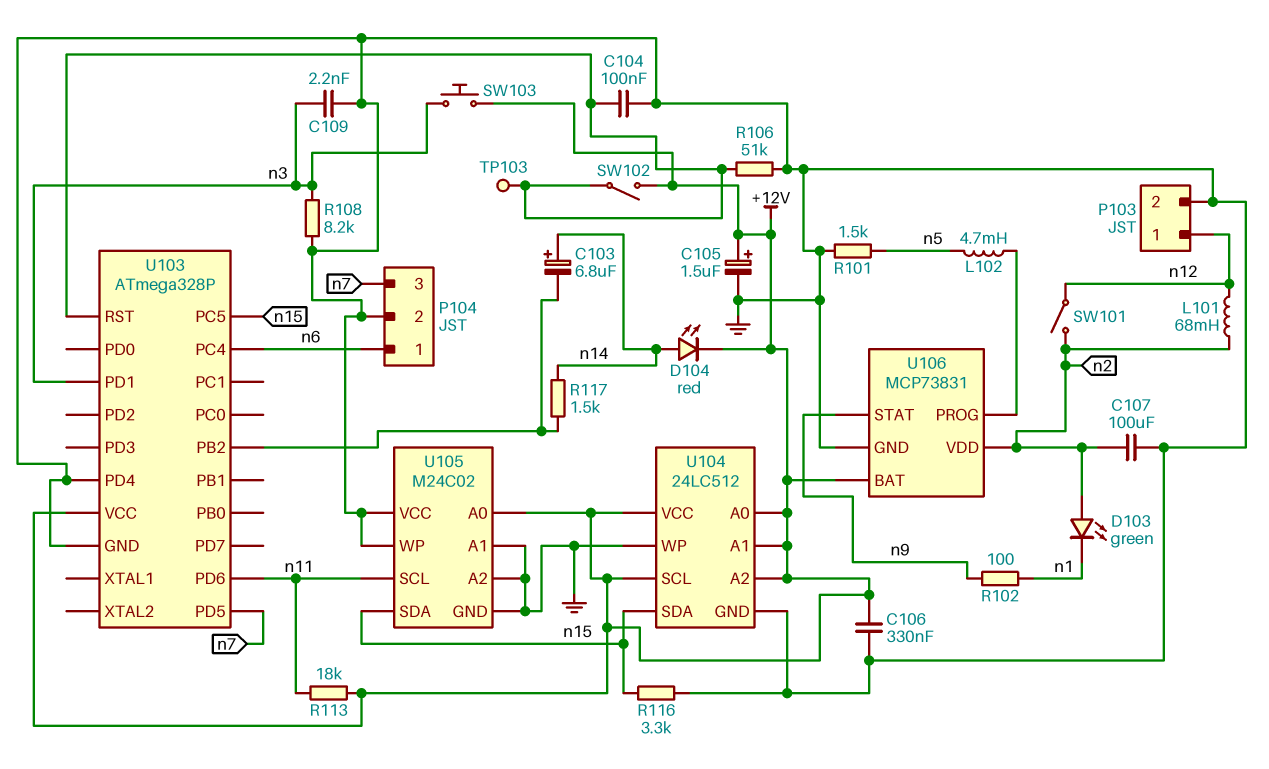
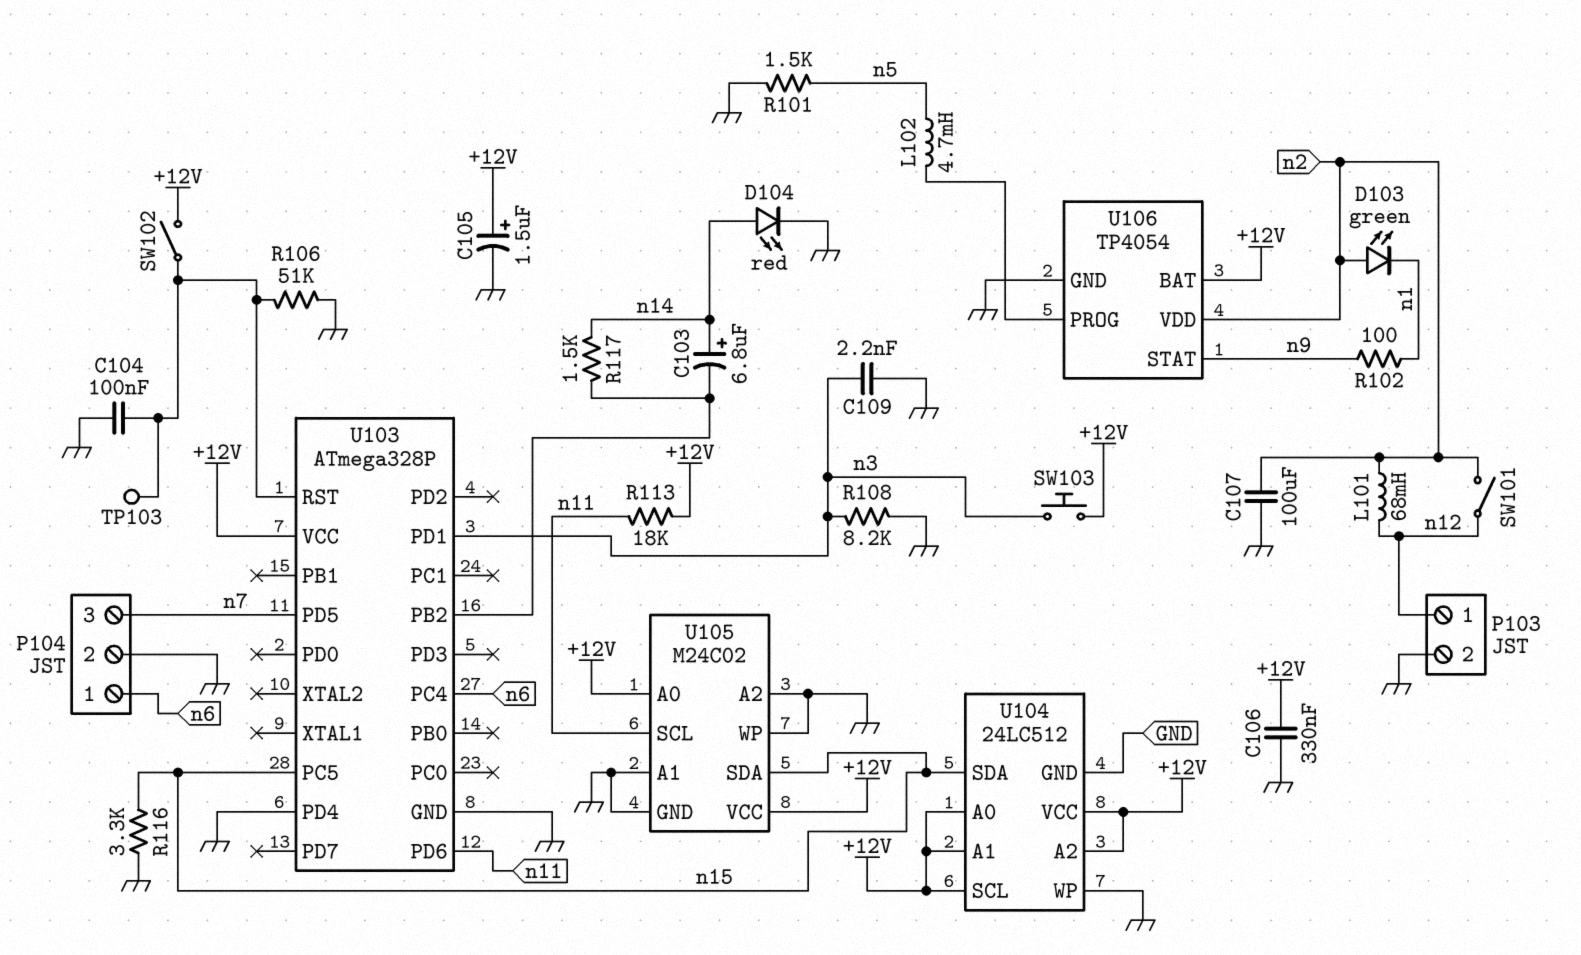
D104: LED red (A n14, K +12V) -> LED red (A n14, K GND)
U105 pin VCC: GND -> +12V
U106: MCP73831 -> TP4054

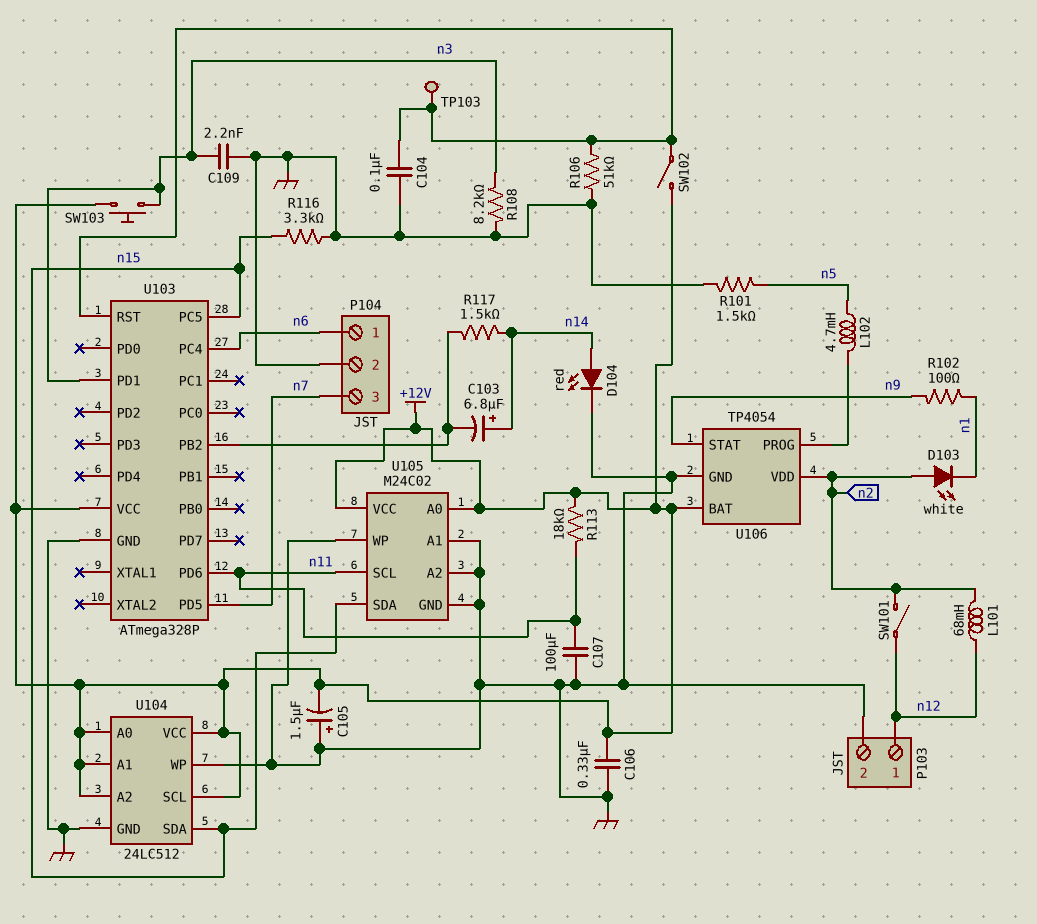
C105: 1.5uF (plus +12V, minus GND) -> 1.5uF (plus GND, minus +12V)
C107: 100uF (GND, n2) -> 100uF (GND, n11)
D103: LED green (A n2, K n1) -> LED white (A n2, K n1)
U103 pin PD4: GND -> none

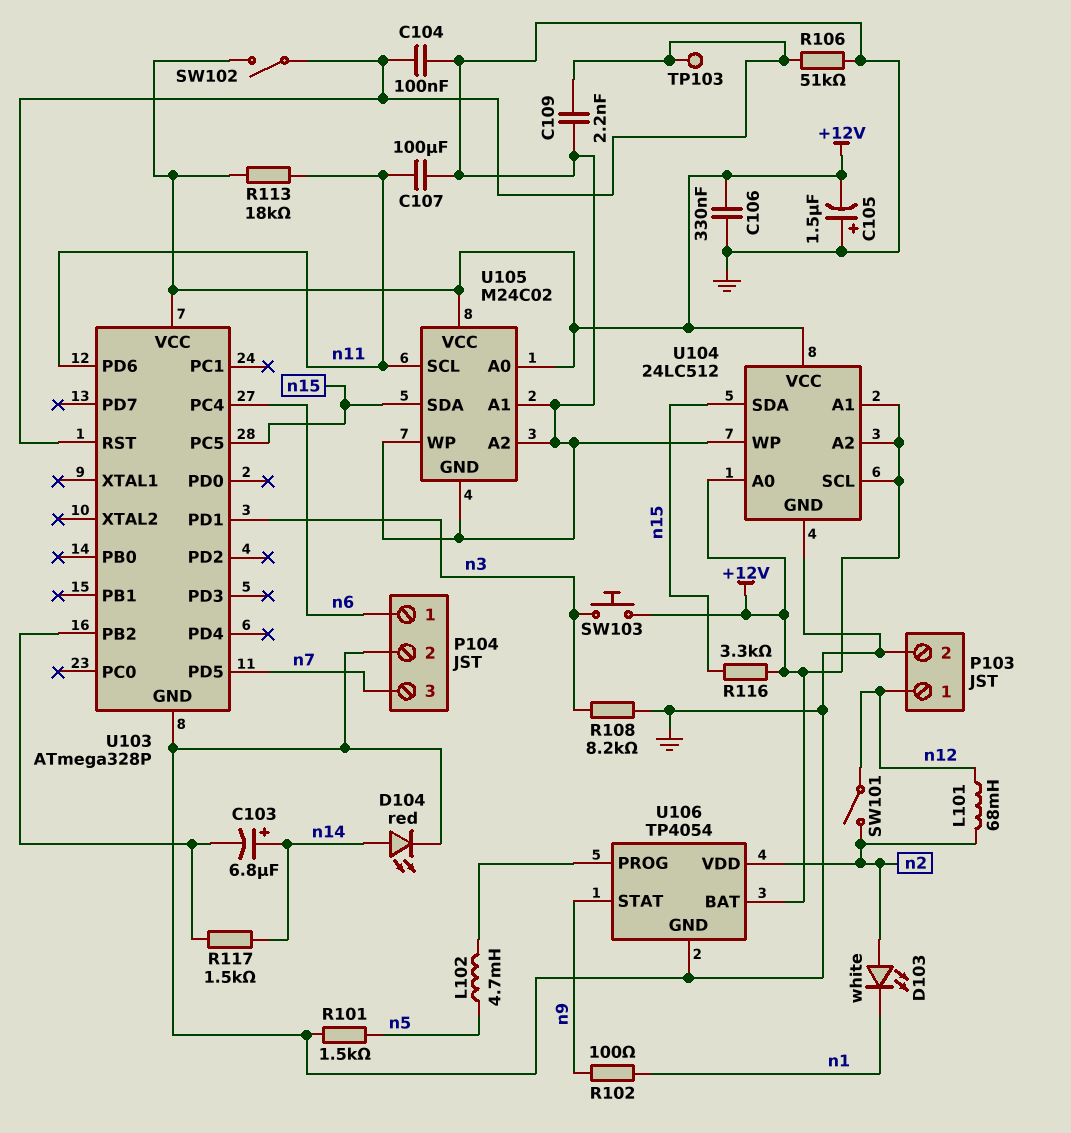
C109: 2.2nF (GND, n3) -> 2.2nF (GND, U103/RST)
R116: 3.3k (GND, n15) -> 3.3k (+12V, n15)

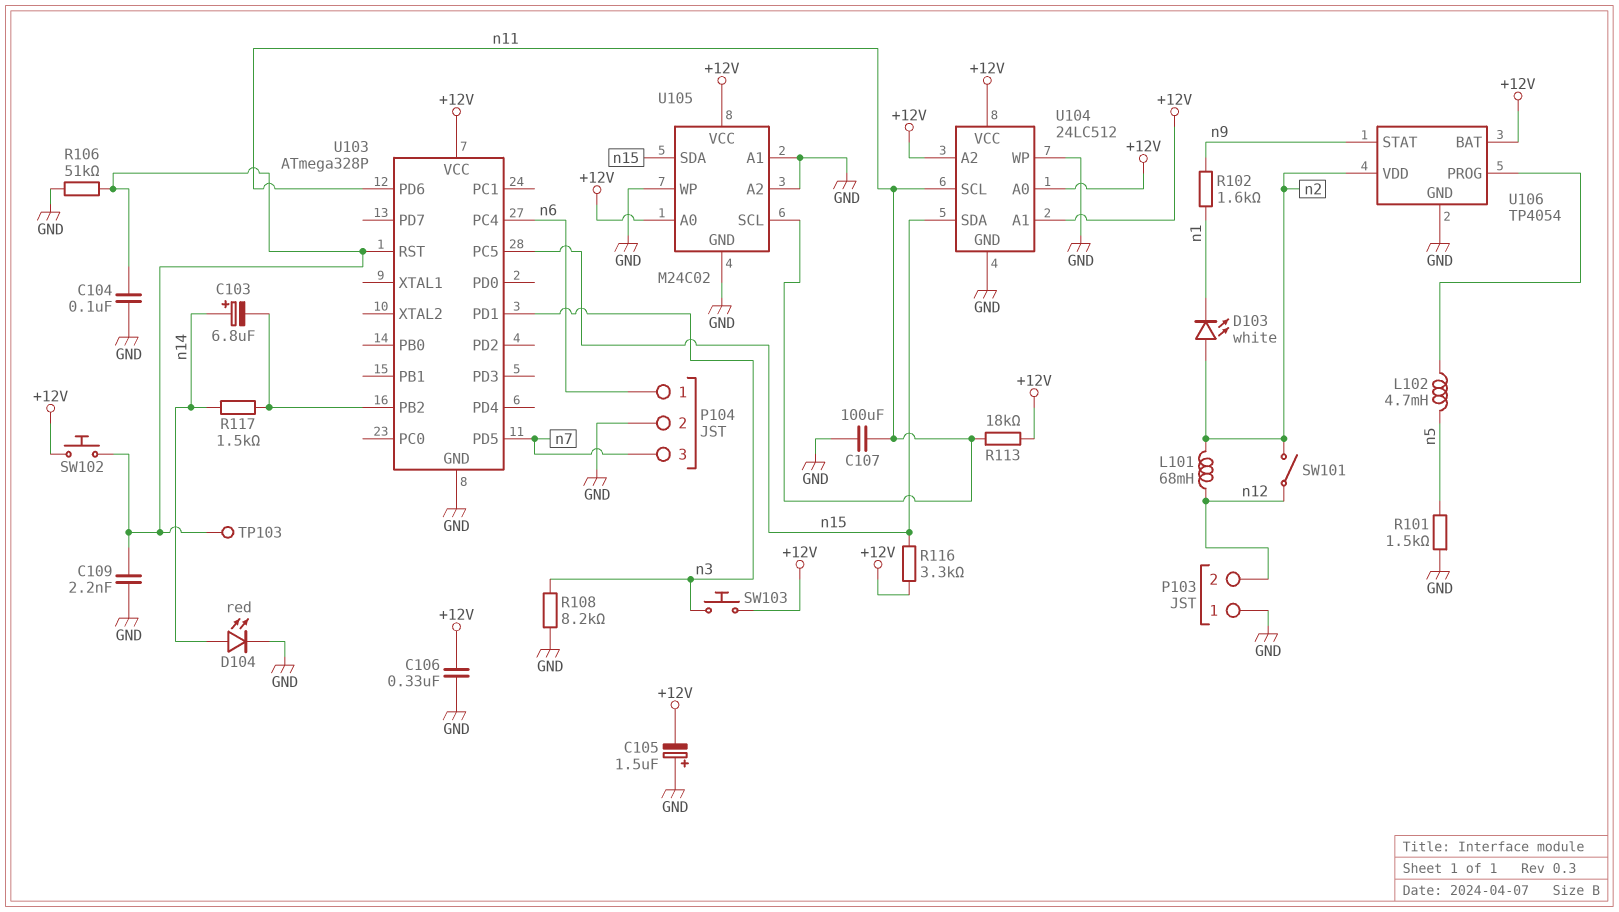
P103 pin 1: n12 -> GND
P103 pin 2: GND -> n12
R102: 100 (n1, n9) -> 1.6k (n1, n9)
SW102: switch (+12V, U103/RST) -> button (+12V, U103/RST)
U104 pin SCL: +12V -> n11

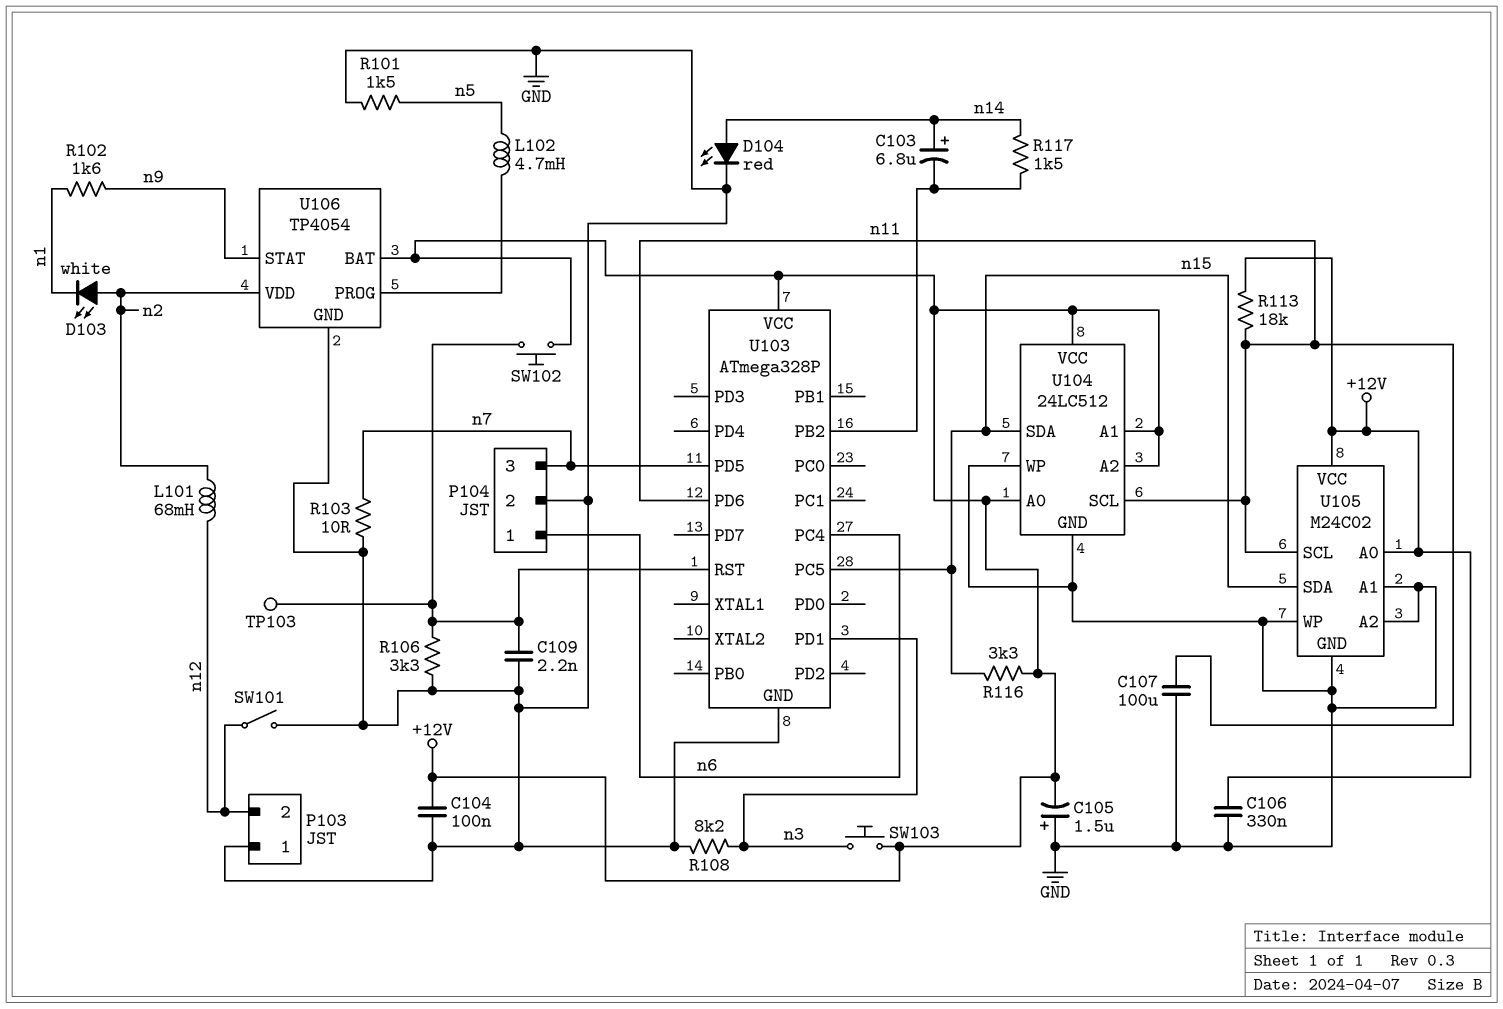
C104: 100nF (GND, U103/RST) -> 100nF (+12V, GND)
R103: none -> 10 (GND, n7)
R106: 51k (GND, U103/RST) -> 3.3k (GND, U103/RST)
SW101: switch (n2, n12) -> switch (GND, n12)

